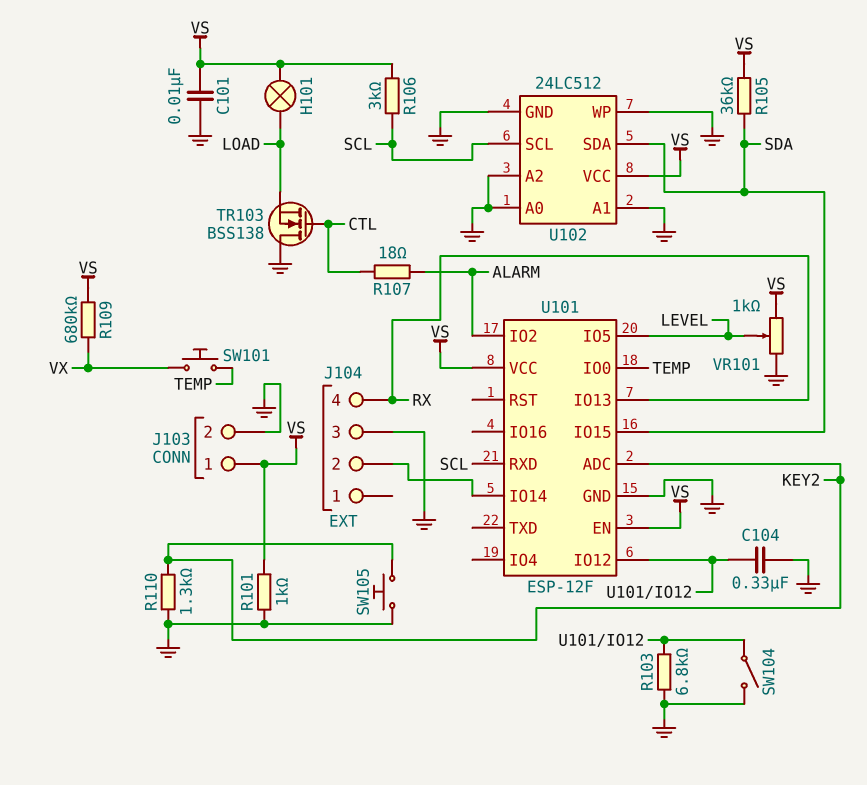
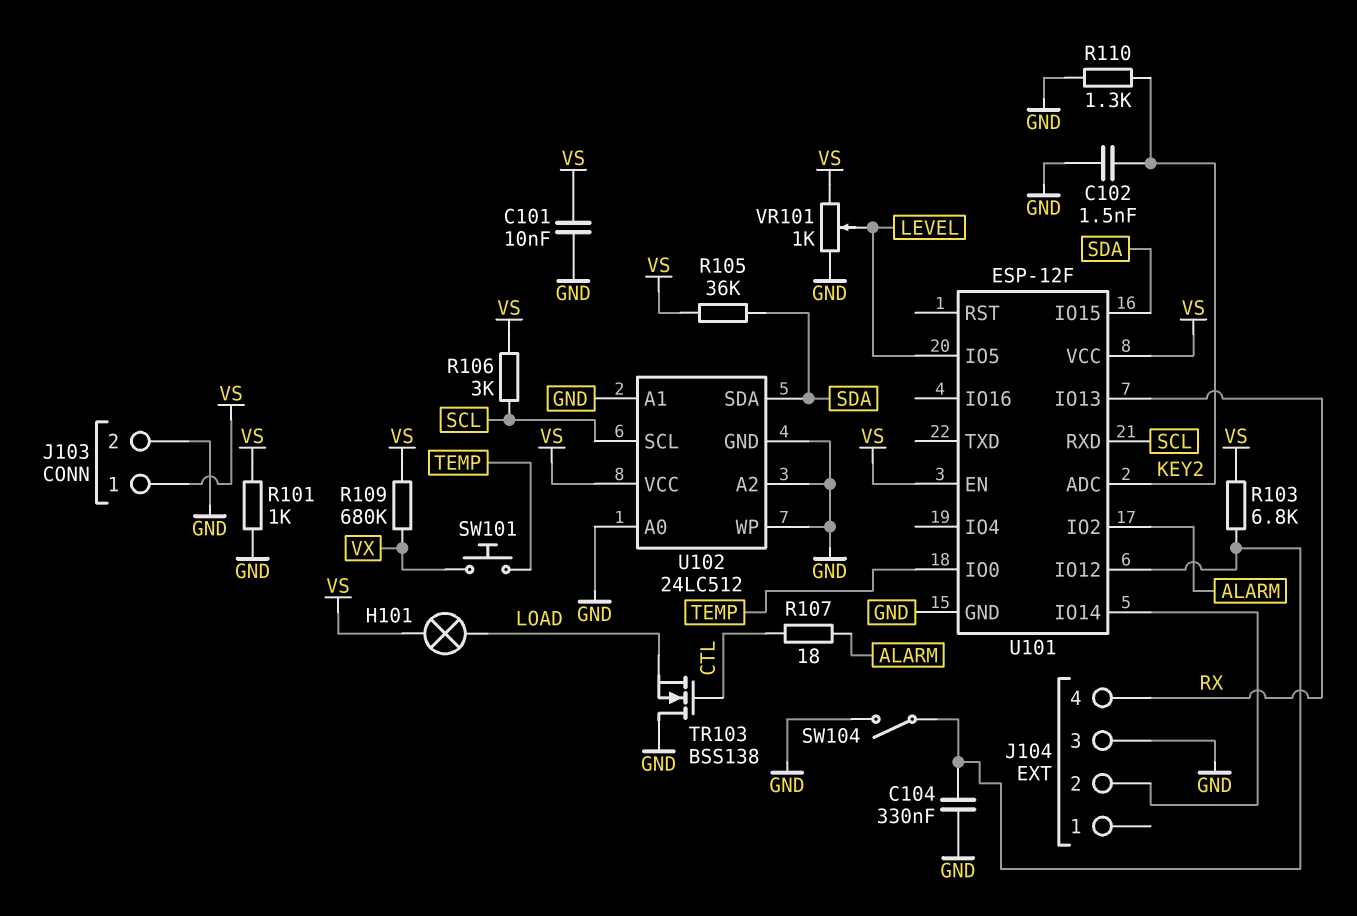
C102: none -> 1.5nF (GND, KEY2)
R103: 6.8k (GND, U101/IO12) -> 6.8k (U101/IO12, VS)
SW105: button (GND, KEY2) -> none

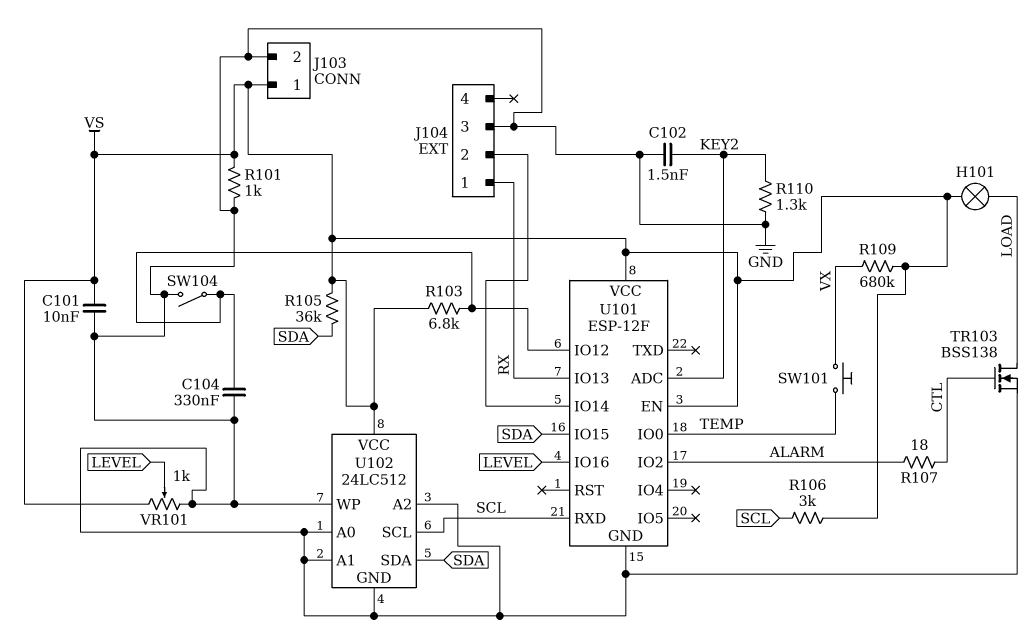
J104 pin 1: none -> RX
J104 pin 4: RX -> none
TR103: NMOS BSS138 (G CTL, D GND, S LOAD) -> NMOS BSS138 (G CTL, D LOAD, S GND)
U101 pin IO5: LEVEL -> none
U101 pin IO16: none -> LEVEL

